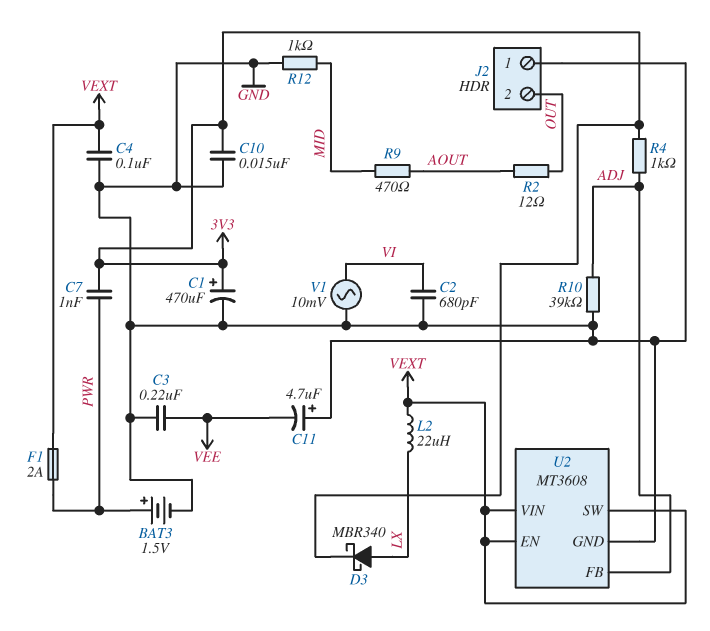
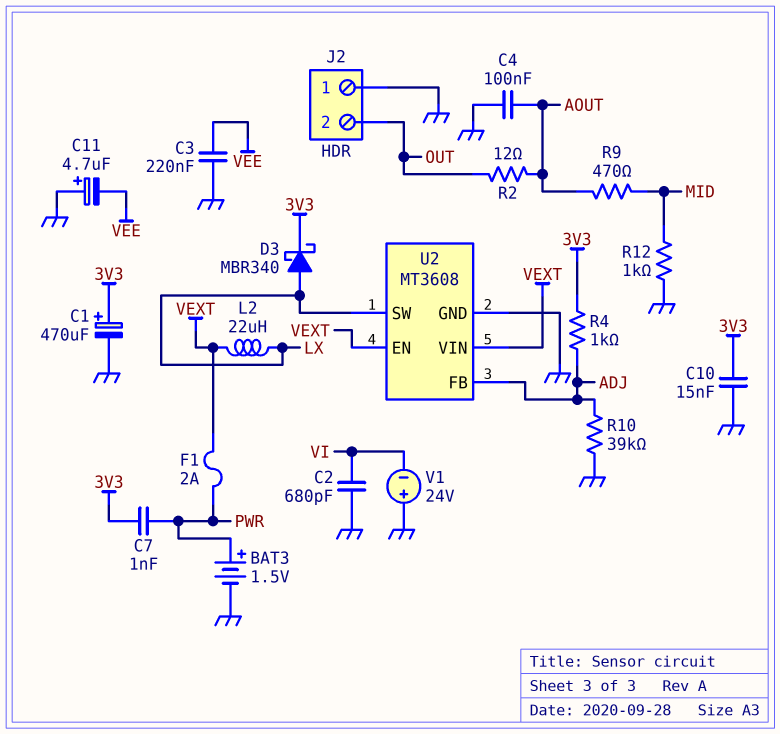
C4: 100nF (GND, VEXT) -> 100nF (AOUT, GND)
U2 pin SW: VEXT -> LX
V1: AC 10mV (GND, VI) -> 24V (plus GND, minus VI)

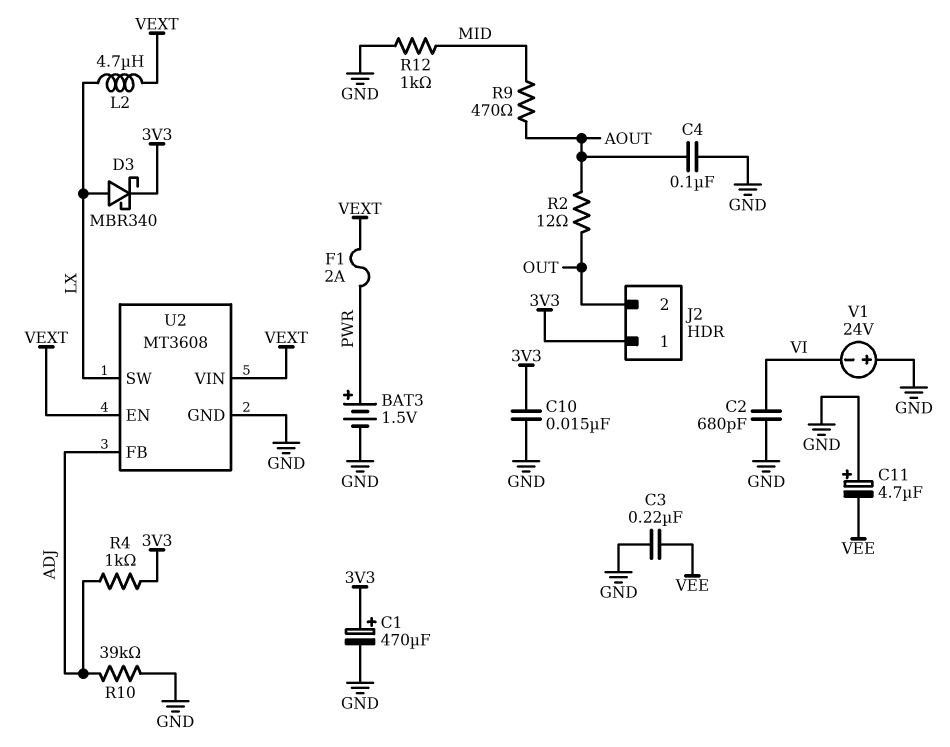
C7: 1nF (3V3, PWR) -> none
J2 pin 1: GND -> 3V3
L2: 22uH (LX, VEXT) -> 4.7uH (LX, VEXT)

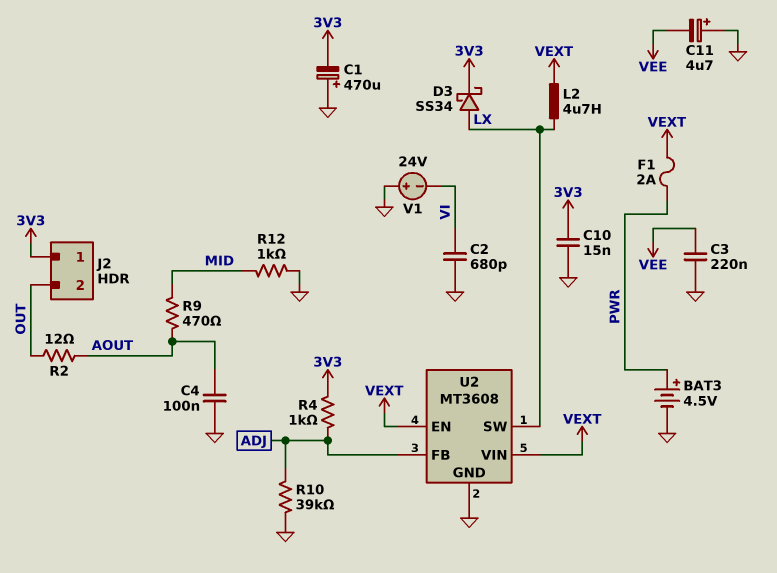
BAT3: 1.5V (plus PWR, minus GND) -> 4.5V (plus PWR, minus GND)
C1: 470uF (plus 3V3, minus GND) -> 470uF (plus GND, minus 3V3)
D3: schottky MBR340 (A LX, K 3V3) -> schottky SS34 (A LX, K 3V3)

